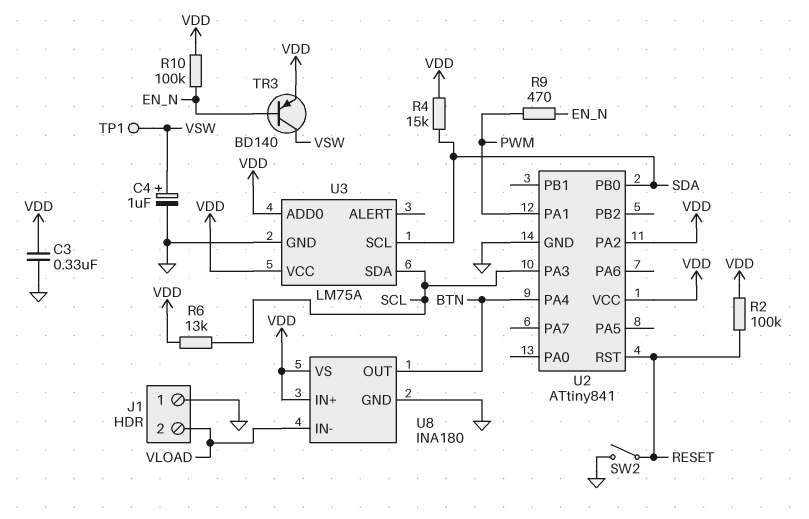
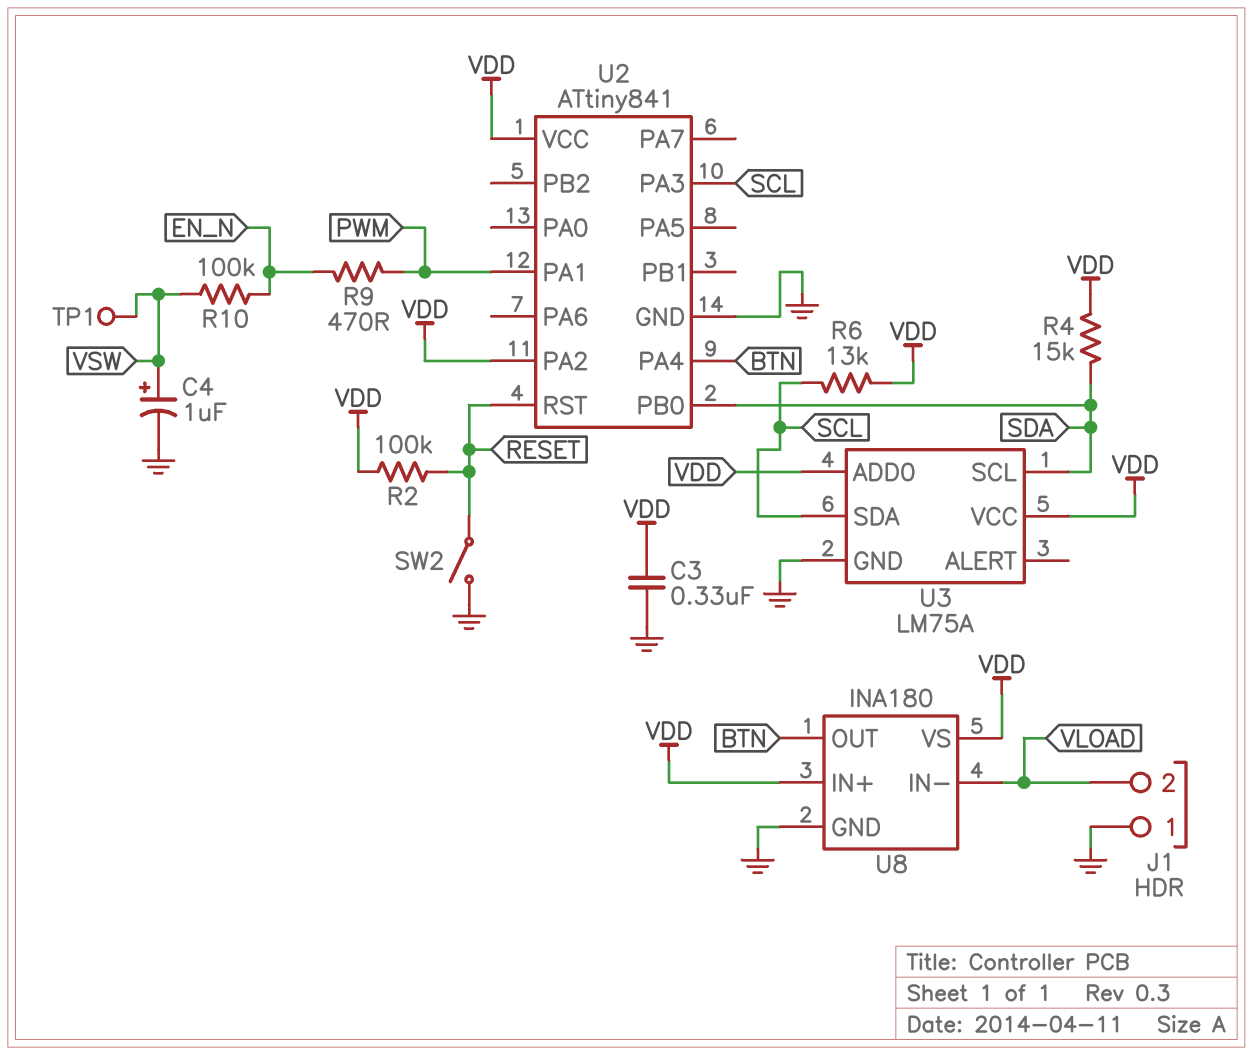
R10: 100k (EN_N, VDD) -> 100k (EN_N, VSW)
TR3: PNP BD140 (B EN_N, C VSW, E VDD) -> none

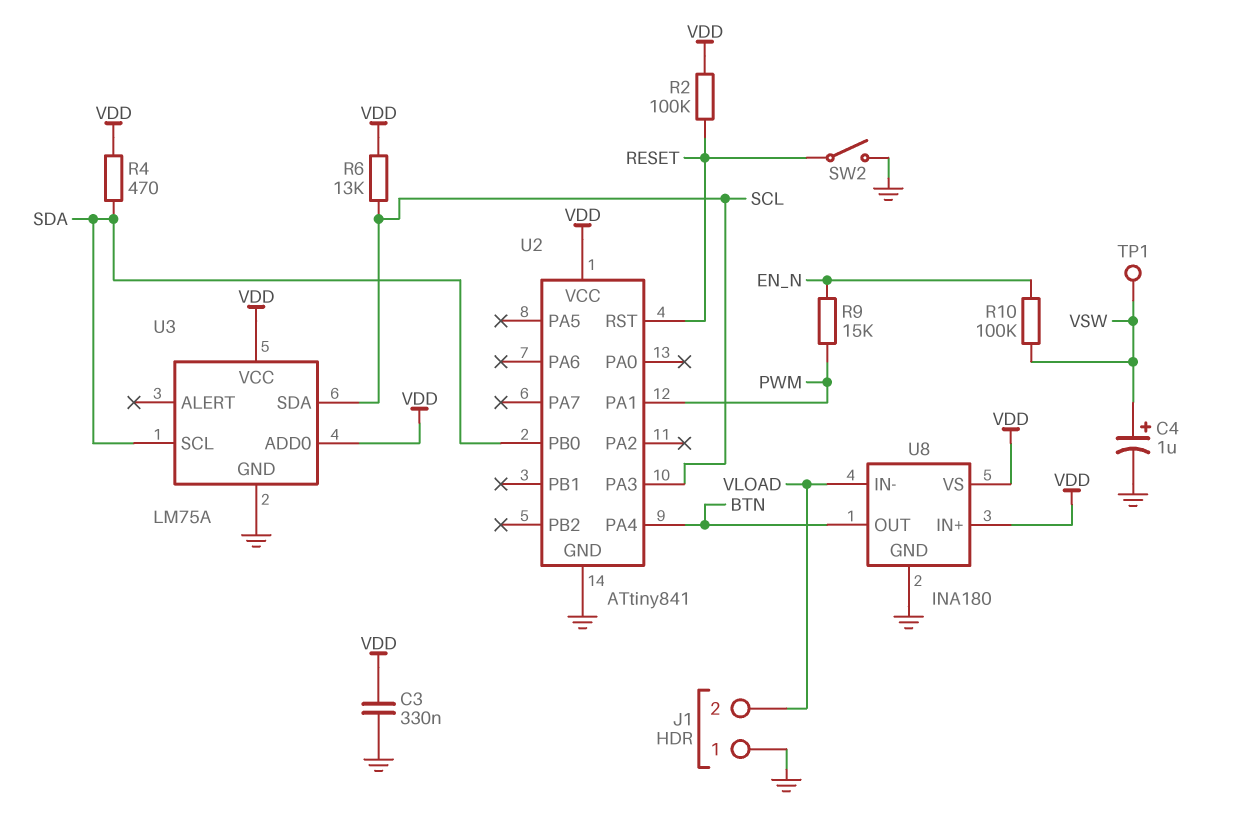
R4: 15k (SDA, VDD) -> 470 (SDA, VDD)
R9: 470 (EN_N, PWM) -> 15k (EN_N, PWM)
U2 pin PA2: VDD -> none

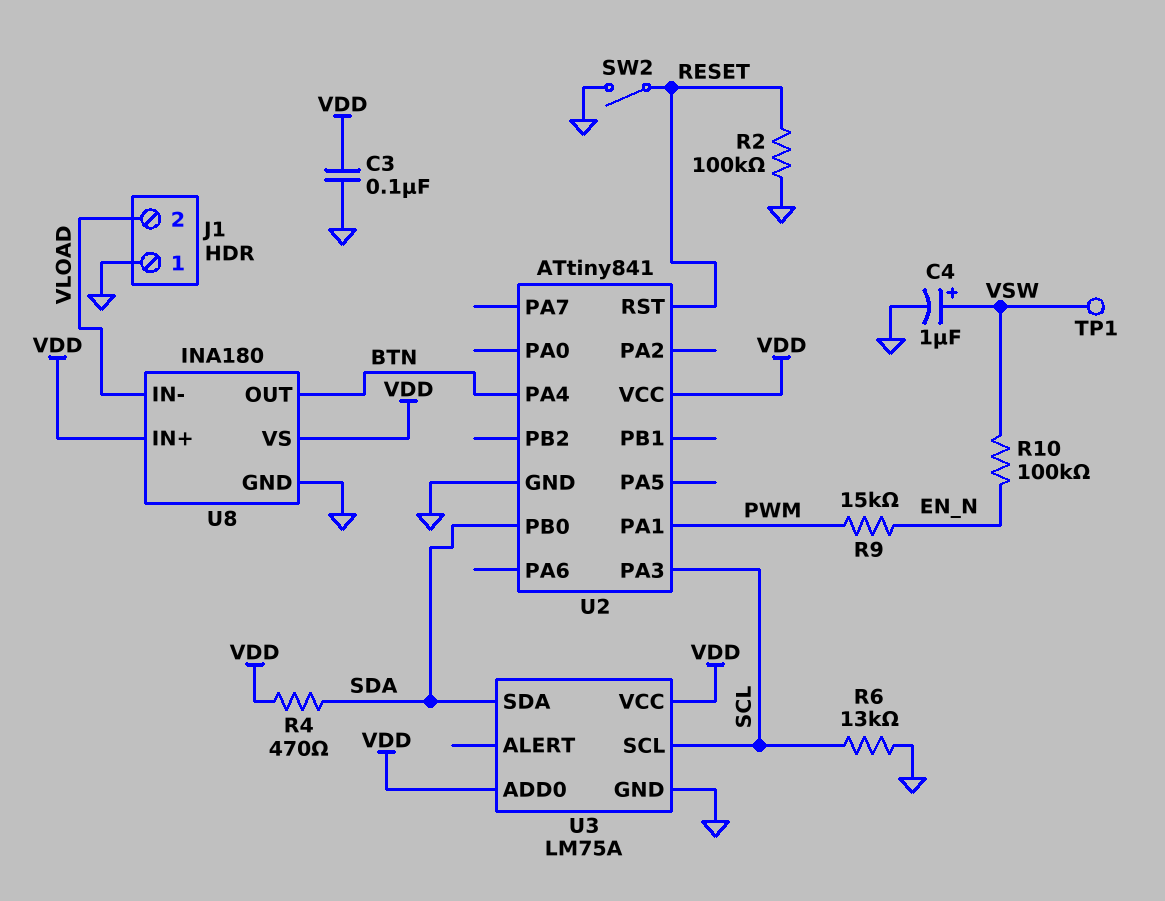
C3: 330nF (GND, VDD) -> 100nF (GND, VDD)
R2: 100k (RESET, VDD) -> 100k (GND, RESET)
R6: 13k (SCL, VDD) -> 13k (GND, SCL)
U3 pin SCL: SDA -> SCL
U3 pin SDA: SCL -> SDA

